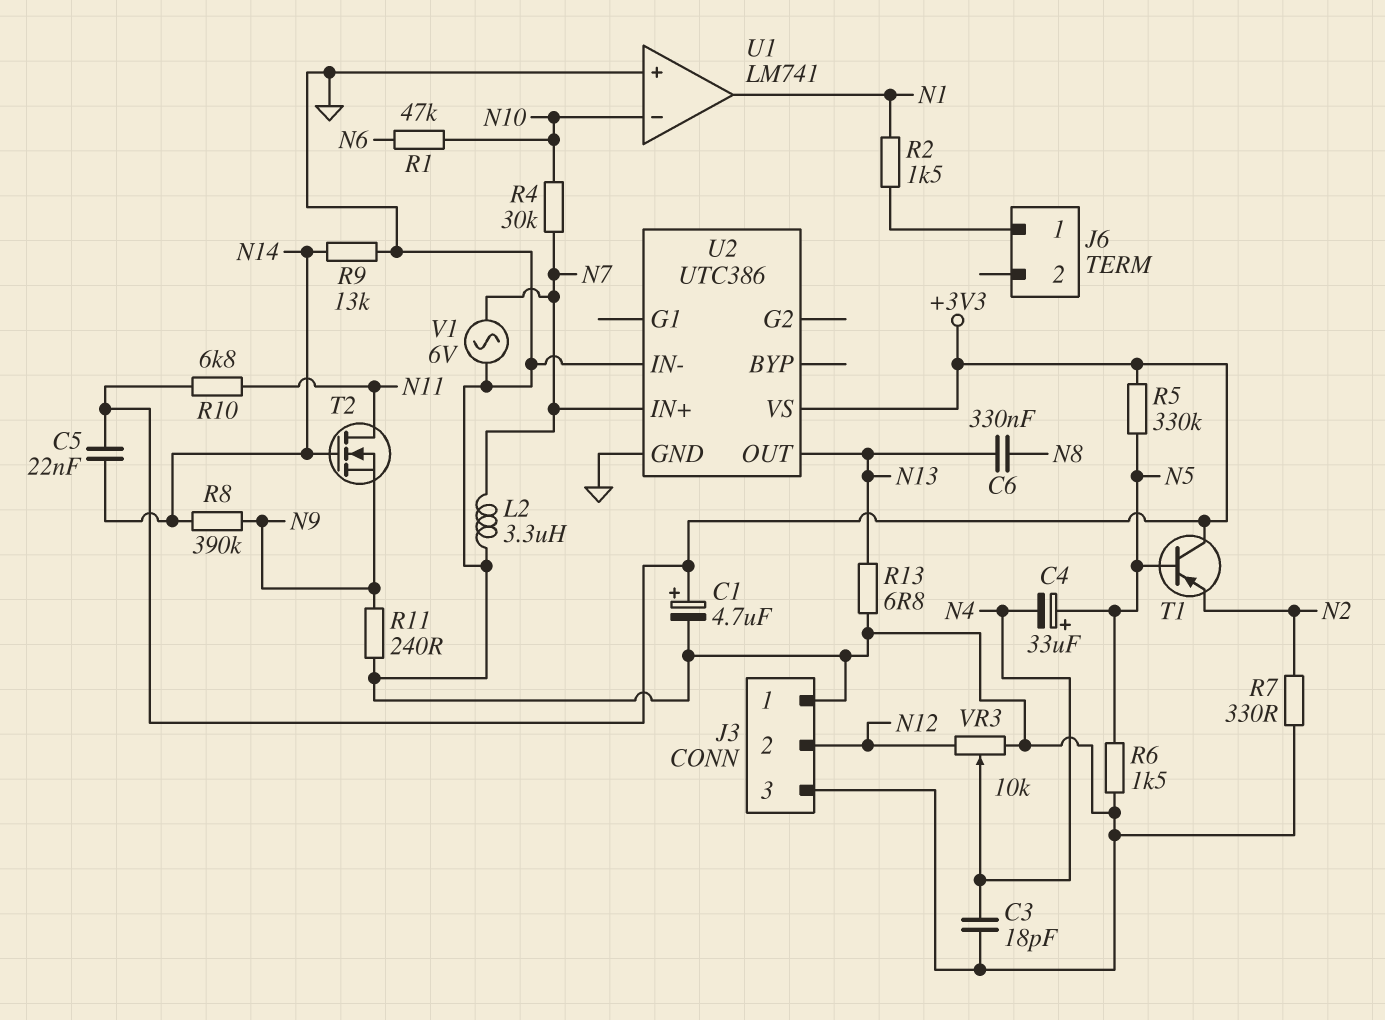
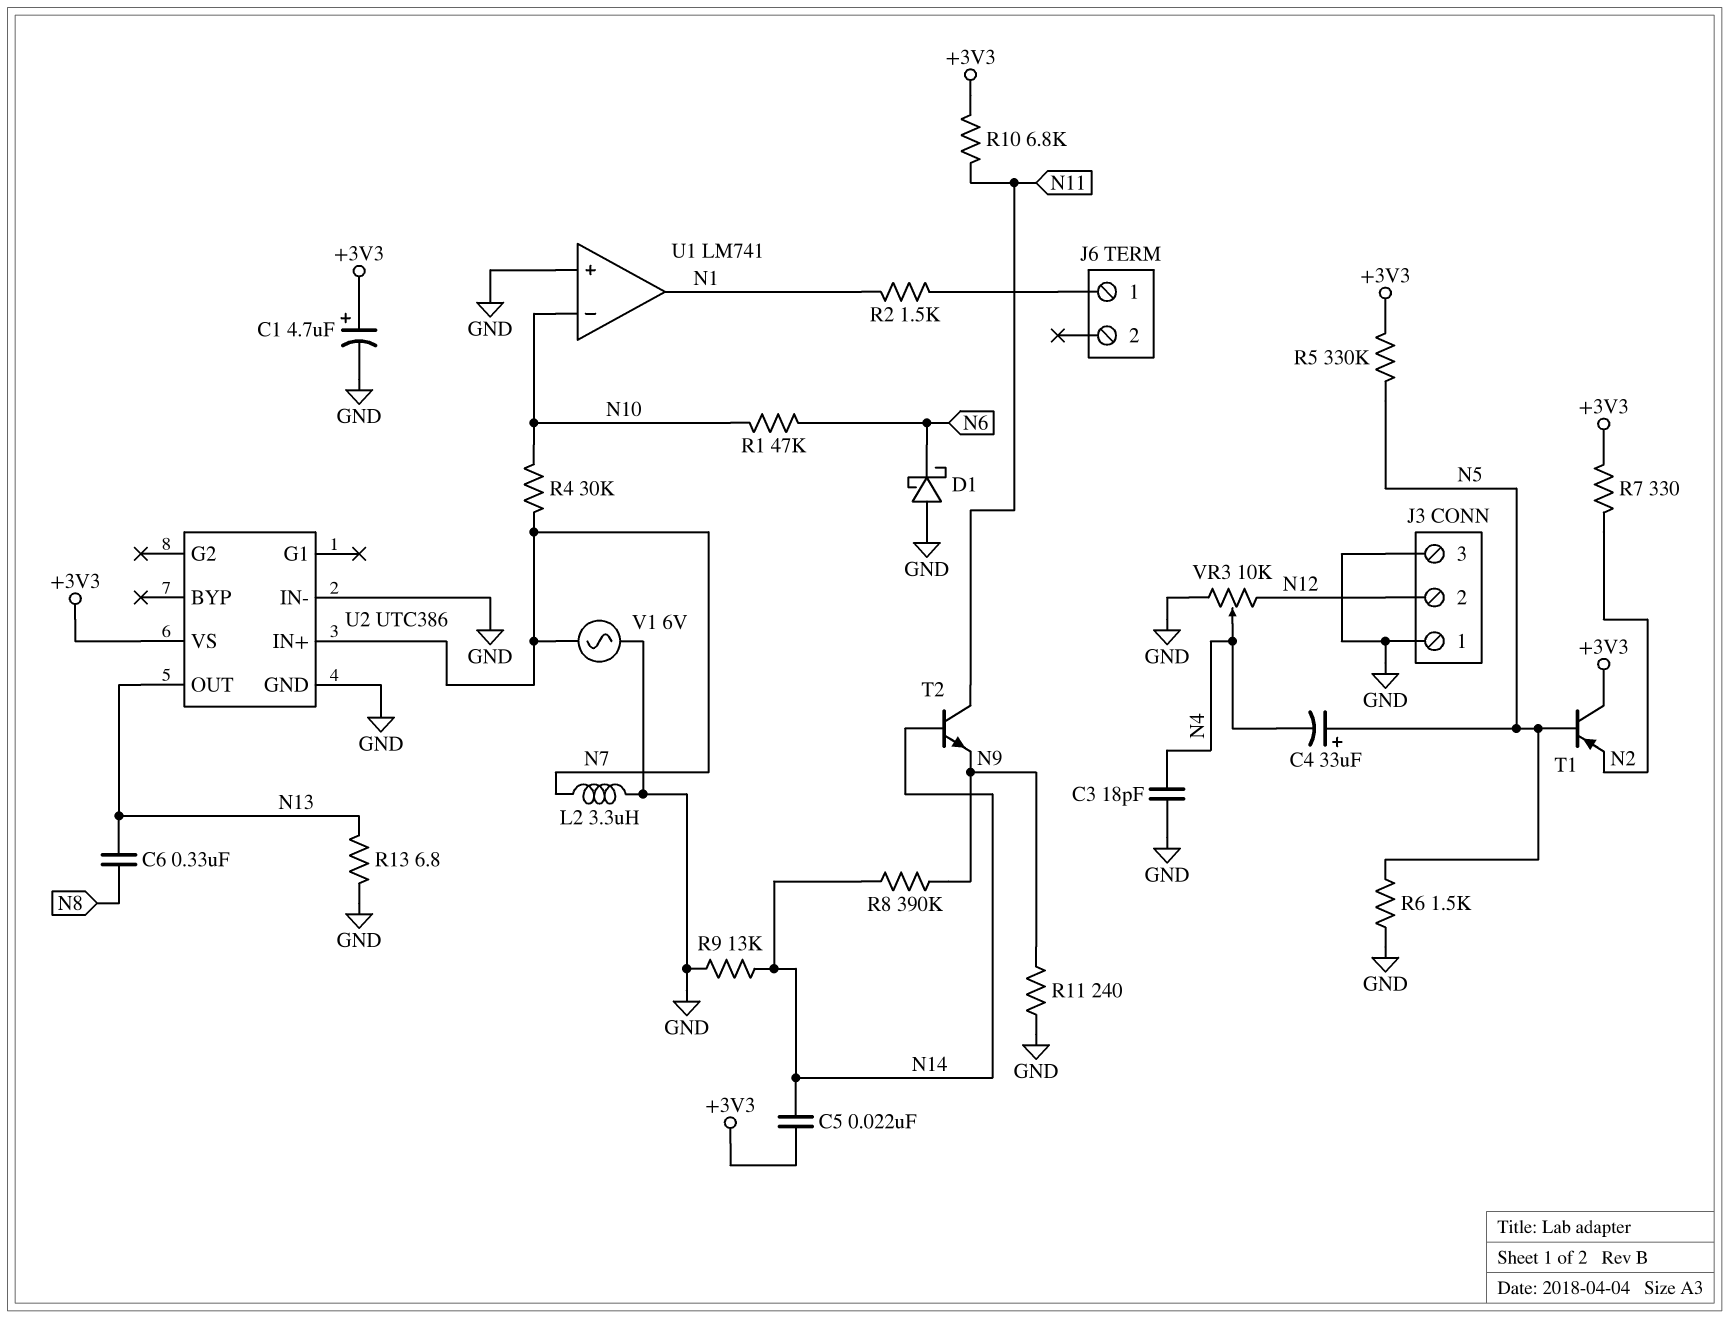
D1: none -> schottky (A GND, K N6)
R7: 330 (GND, N2) -> 330 (+3V3, N2)
T2: NMOS (G N14, D N11, S N9) -> NPN (B N14, C N11, E N9)

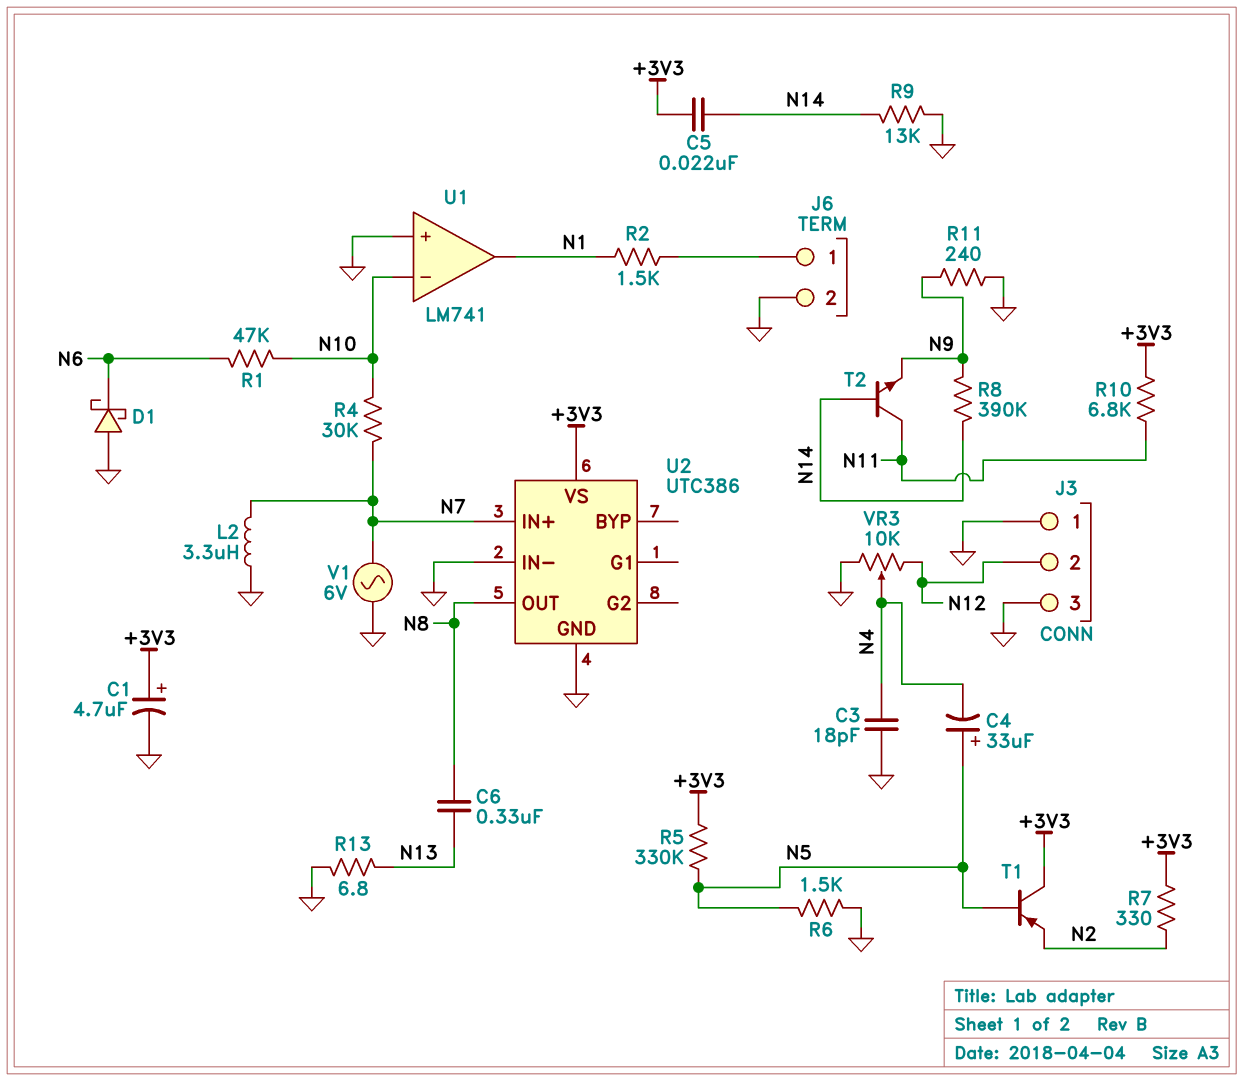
J6 pin 2: none -> GND
U2 pin OUT: N13 -> N8

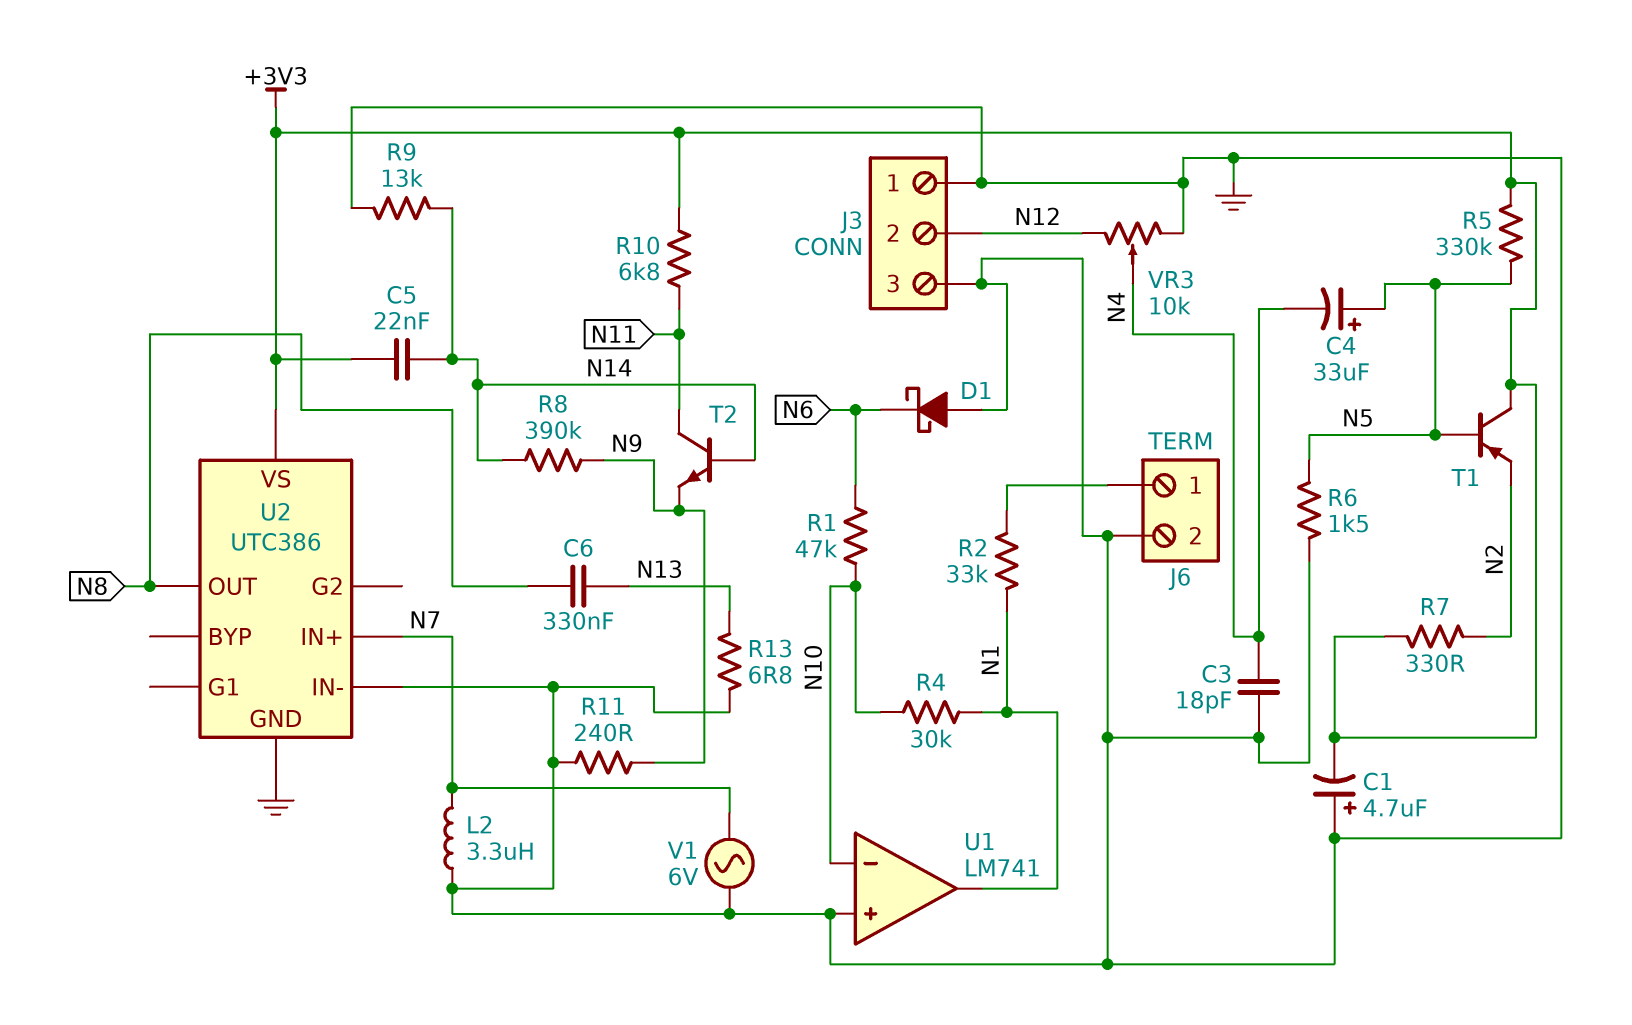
C1: 4.7uF (plus +3V3, minus GND) -> 4.7uF (plus GND, minus +3V3)
R2: 1.5k (J6/1, N1) -> 33k (J6/1, N1)
R4: 30k (N7, N10) -> 30k (N1, N10)

